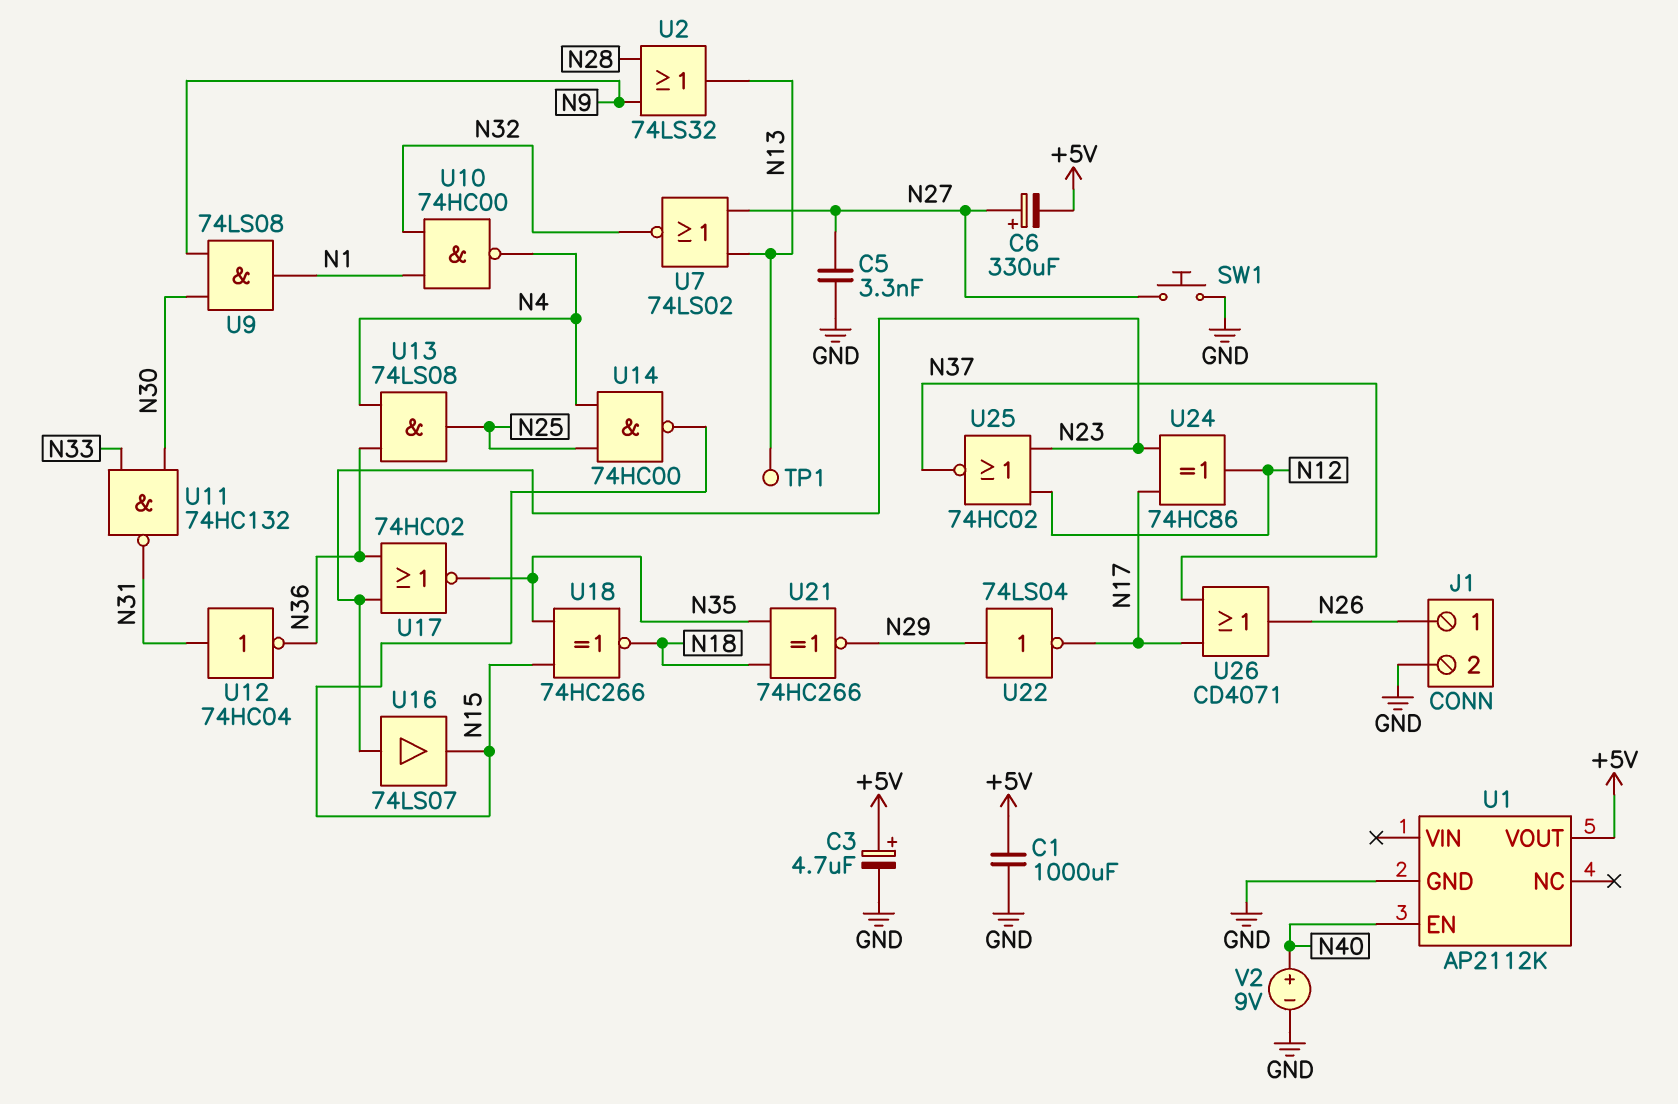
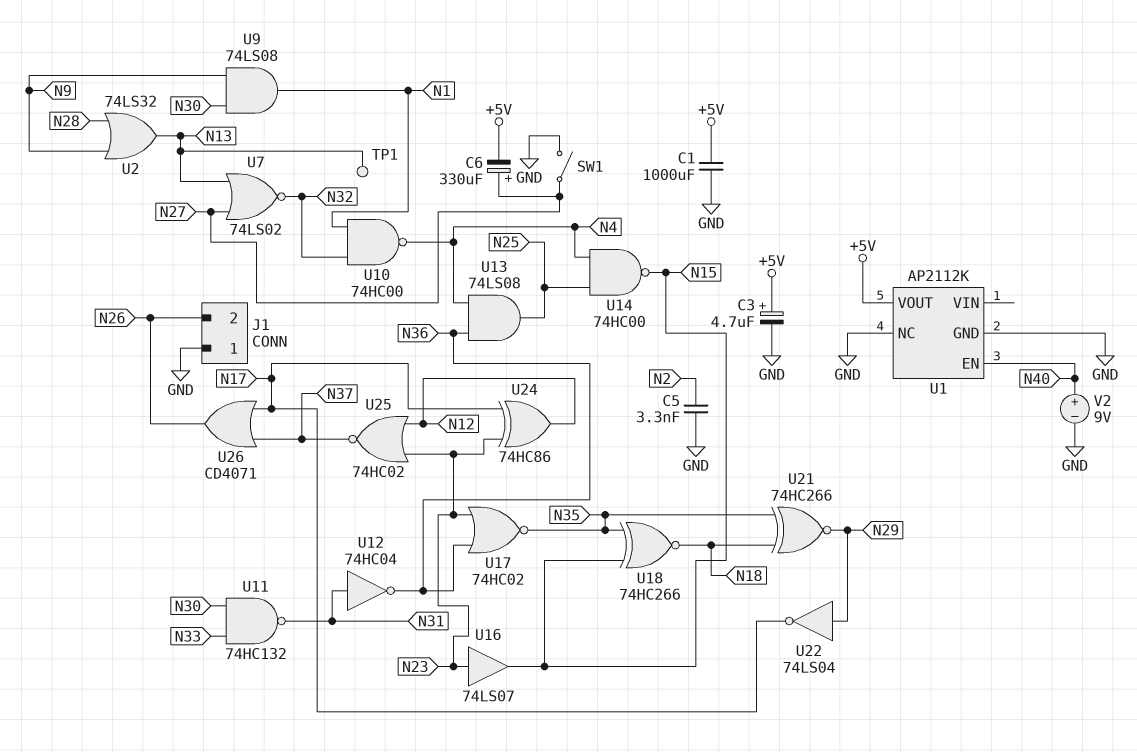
C5: 3.3nF (GND, N27) -> 3.3nF (GND, N2)
J1 pin 1: N26 -> GND
J1 pin 2: GND -> N26
SW1: button (GND, N27) -> switch (GND, N27)
U1 pin NC: none -> GND

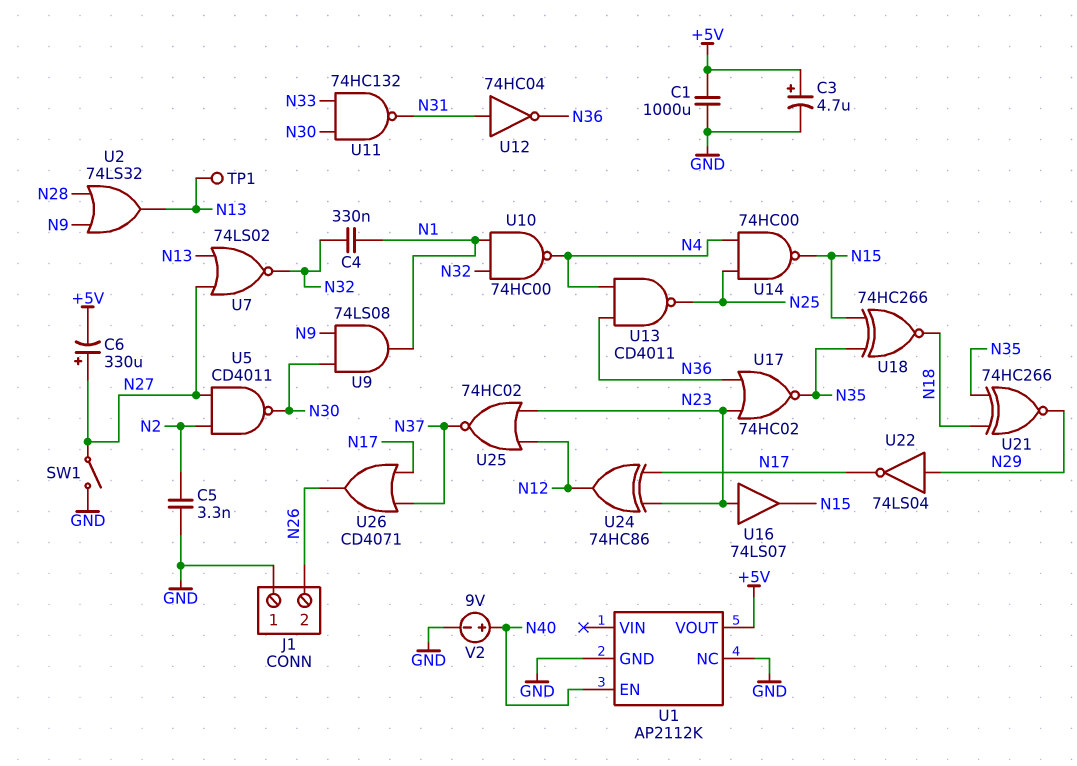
C4: none -> 330nF (N1, N32)
U5: none -> NAND CD4011 (in N2, in N27, out N30)
U13: AND 74LS08 (in N4, in N36, out N25) -> NAND CD4011 (in N4, in N36, out N25)

